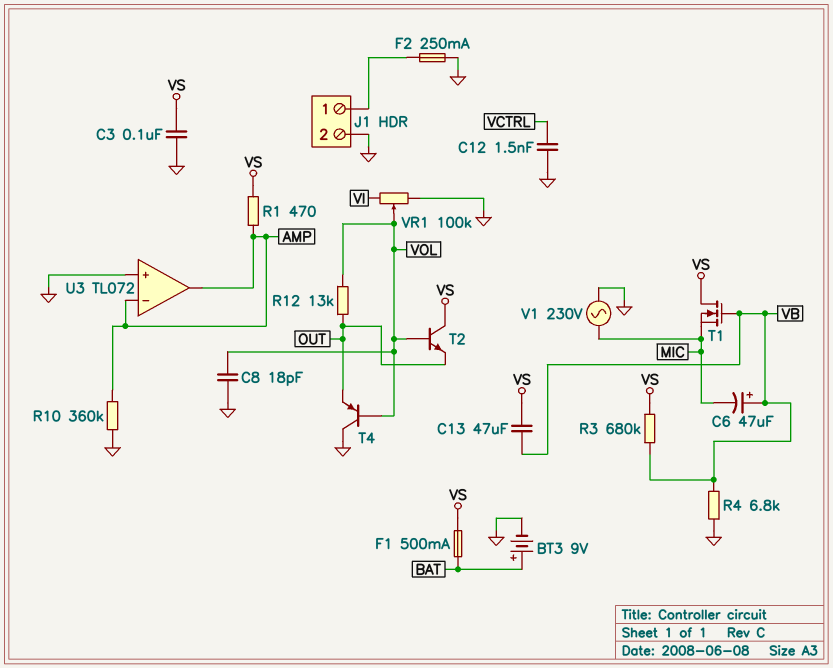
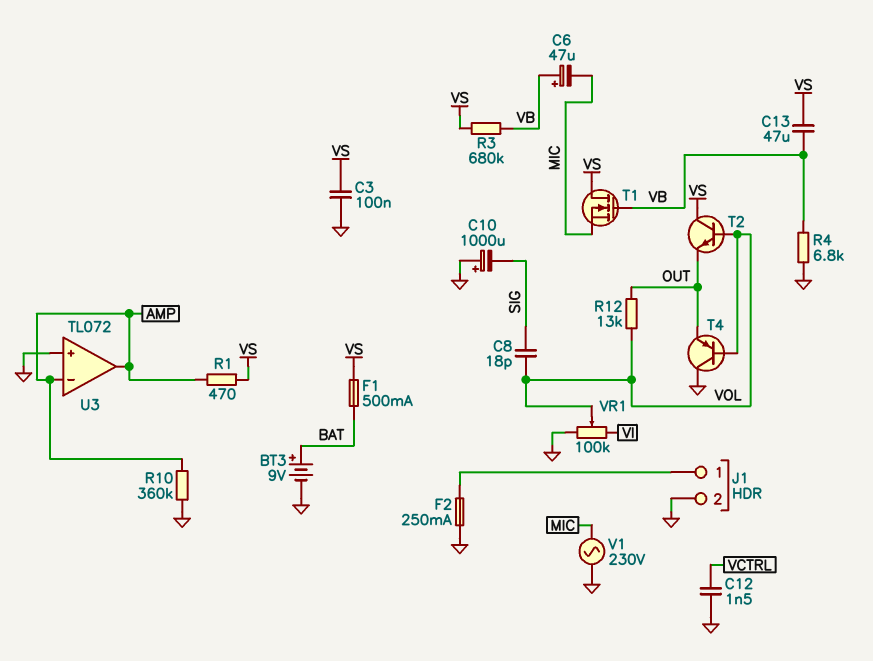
C8: 18pF (GND, VOL) -> 18pF (SIG, VOL)
C10: none -> 1000uF (plus GND, minus SIG)

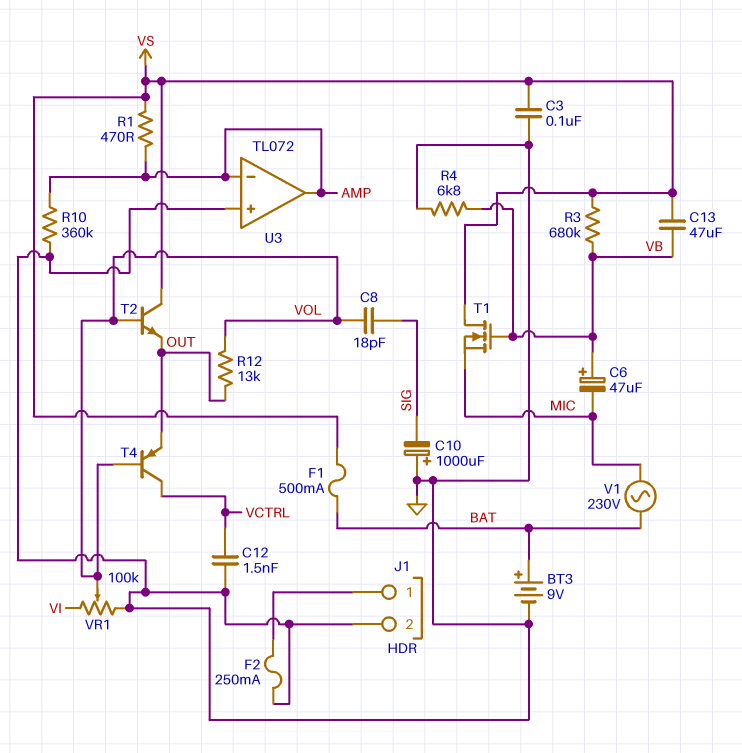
T4: PNP (B VOL, C GND, E OUT) -> PNP (B VOL, C VCTRL, E OUT)
V1: AC 230V (GND, MIC) -> AC 230V (BAT, MIC)

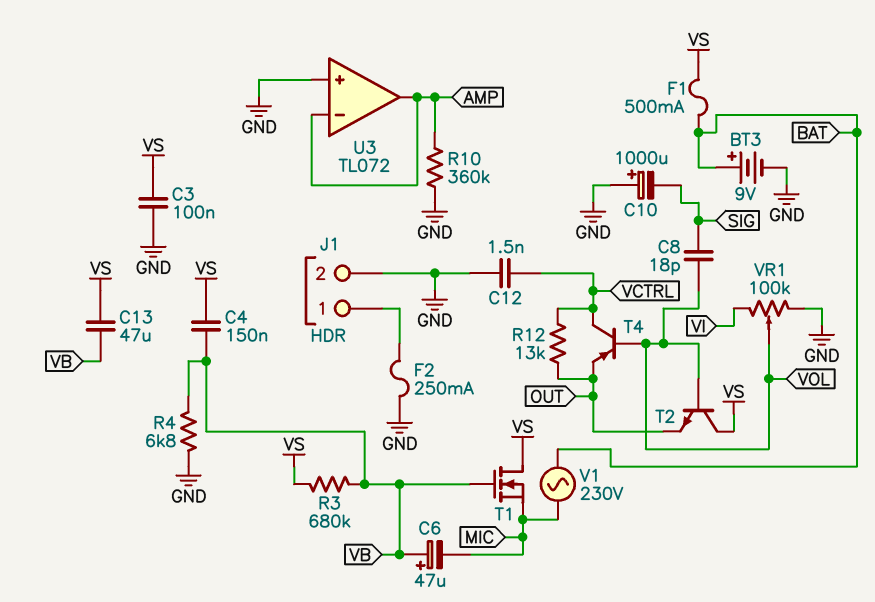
C4: none -> 150nF (VB, VS)
R1: 470 (AMP, VS) -> none
R12: 13k (OUT, VOL) -> 13k (OUT, VCTRL)

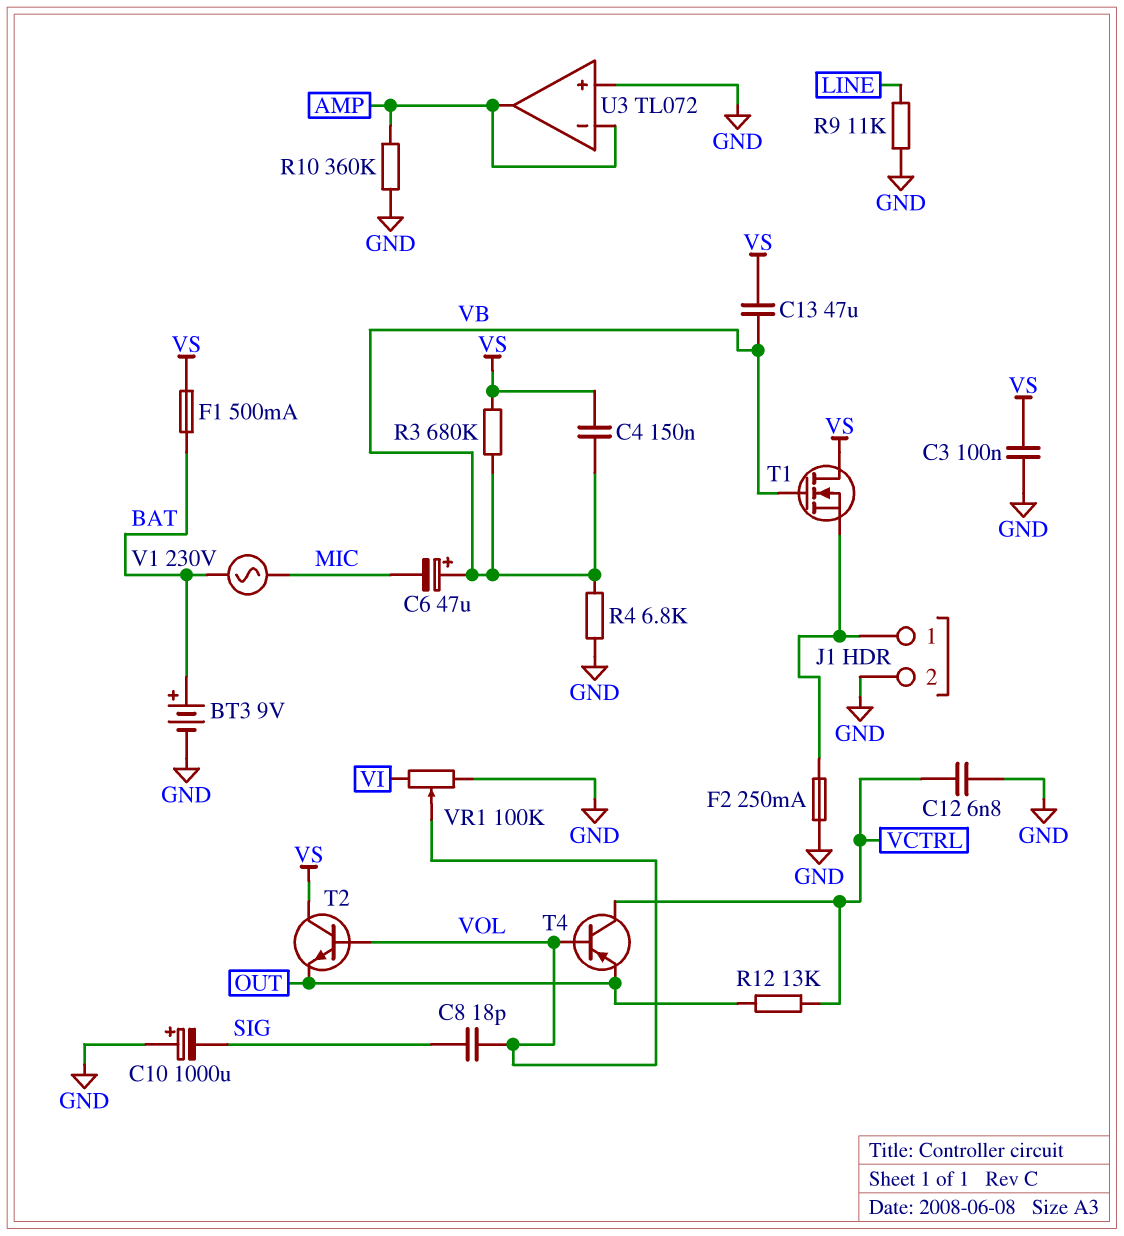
C12: 1.5nF (GND, VCTRL) -> 6.8nF (GND, VCTRL)
R9: none -> 11k (GND, LINE)
T1: NMOS (G VB, D VS, S MIC) -> NMOS (G VB, D VS, S J1/1)

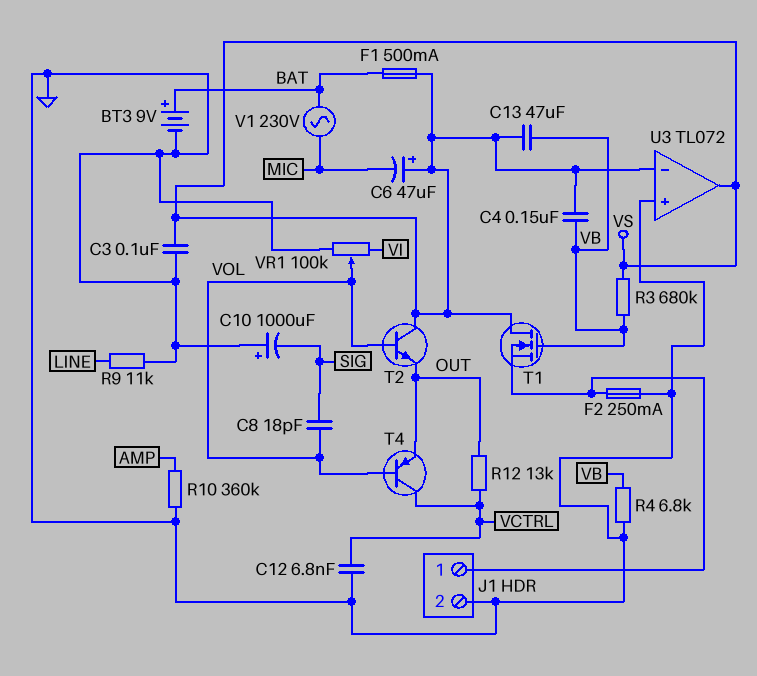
C6: 47uF (plus VB, minus MIC) -> 47uF (plus VS, minus MIC)
U3 pin in-: AMP -> VS
U3 pin out: AMP -> VS

